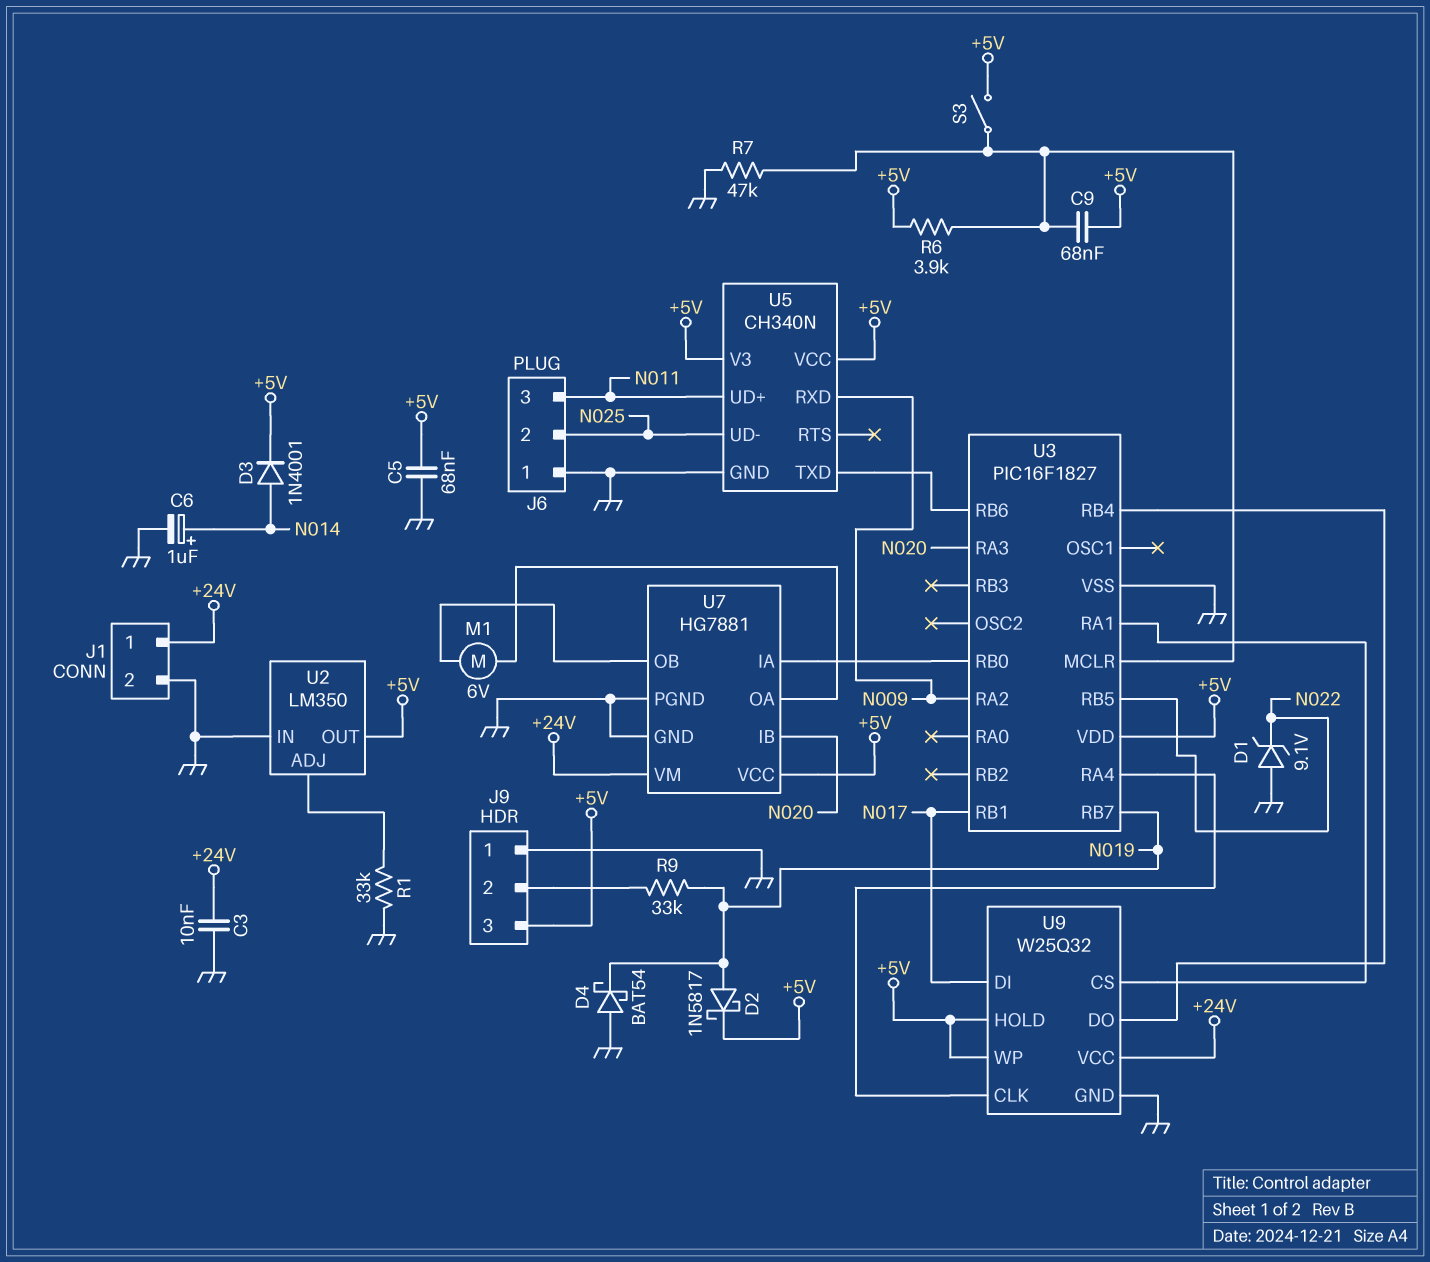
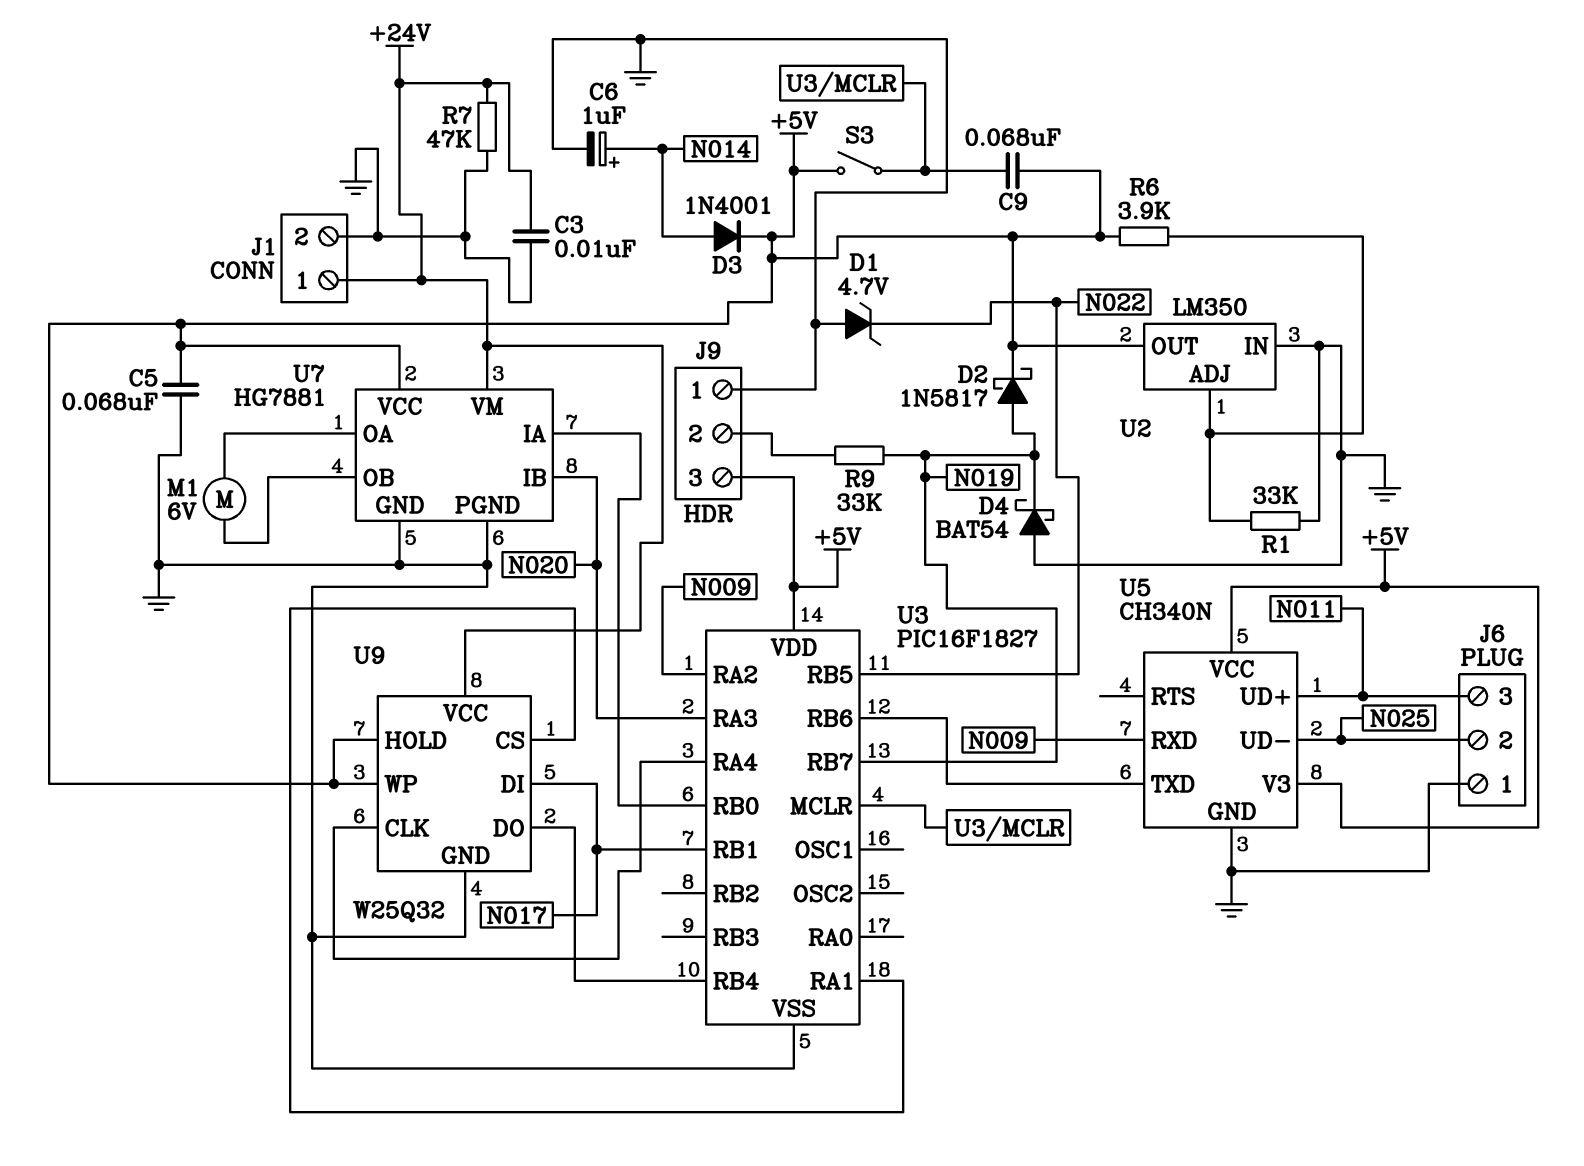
D1: zener 9.1V (A GND, K N022) -> zener 4.7V (A GND, K N022)
R6: 3.9k (+5V, U3/MCLR) -> 3.9k (+5V, U2/ADJ)
R7: 47k (GND, U3/MCLR) -> 47k (+24V, GND)

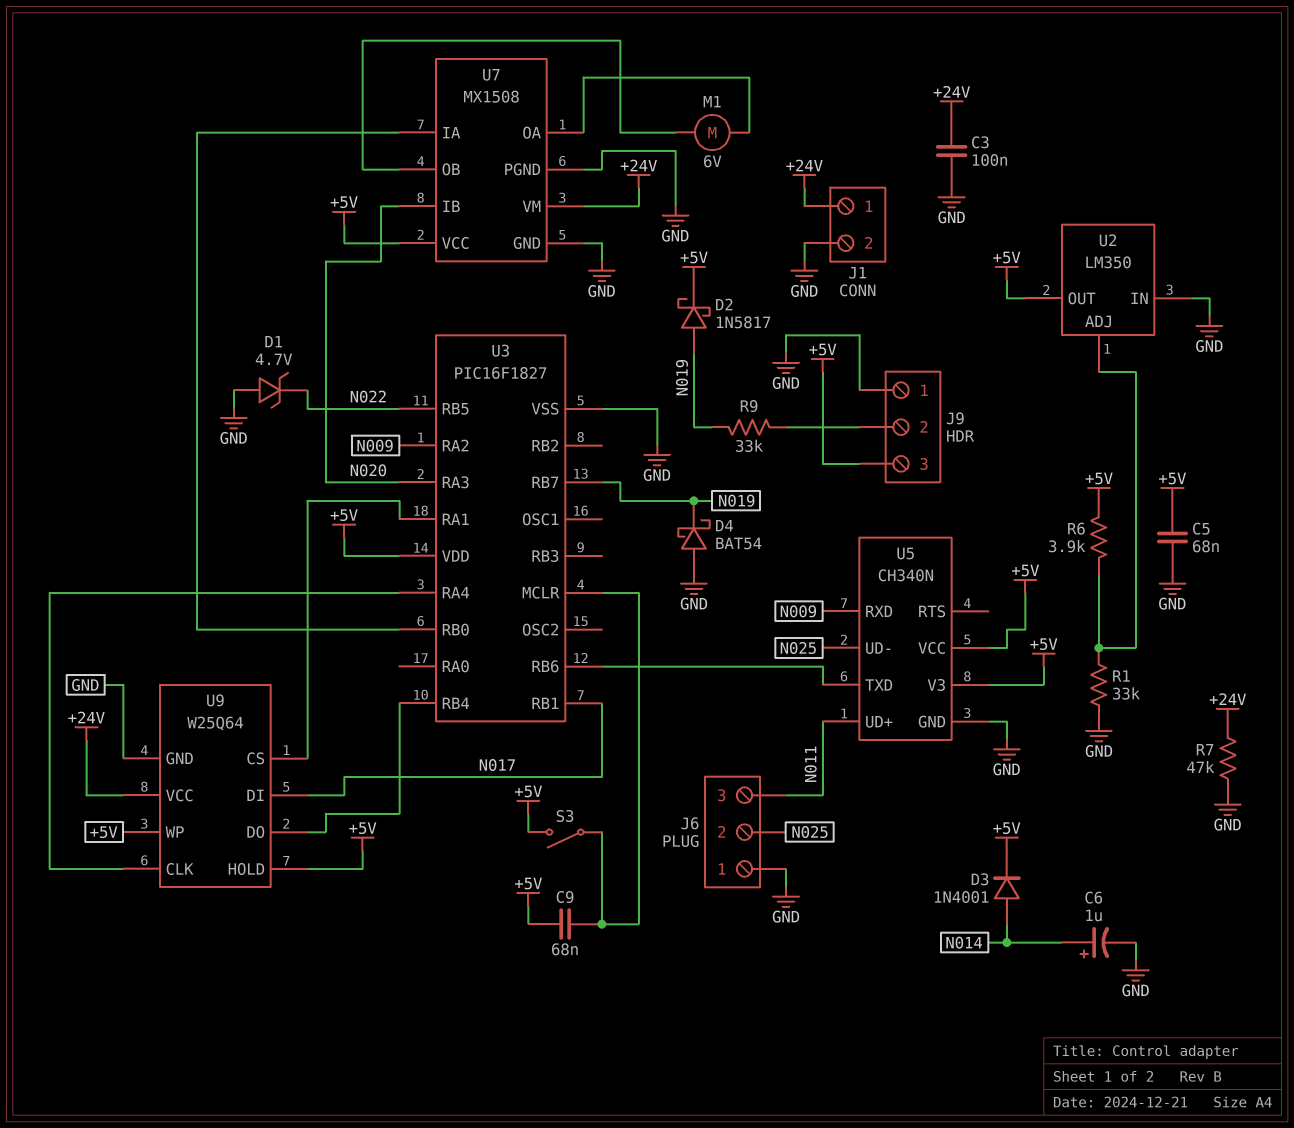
C3: 10nF (+24V, GND) -> 100nF (+24V, GND)
U7: HG7881 -> MX1508
U9: W25Q32 -> W25Q64

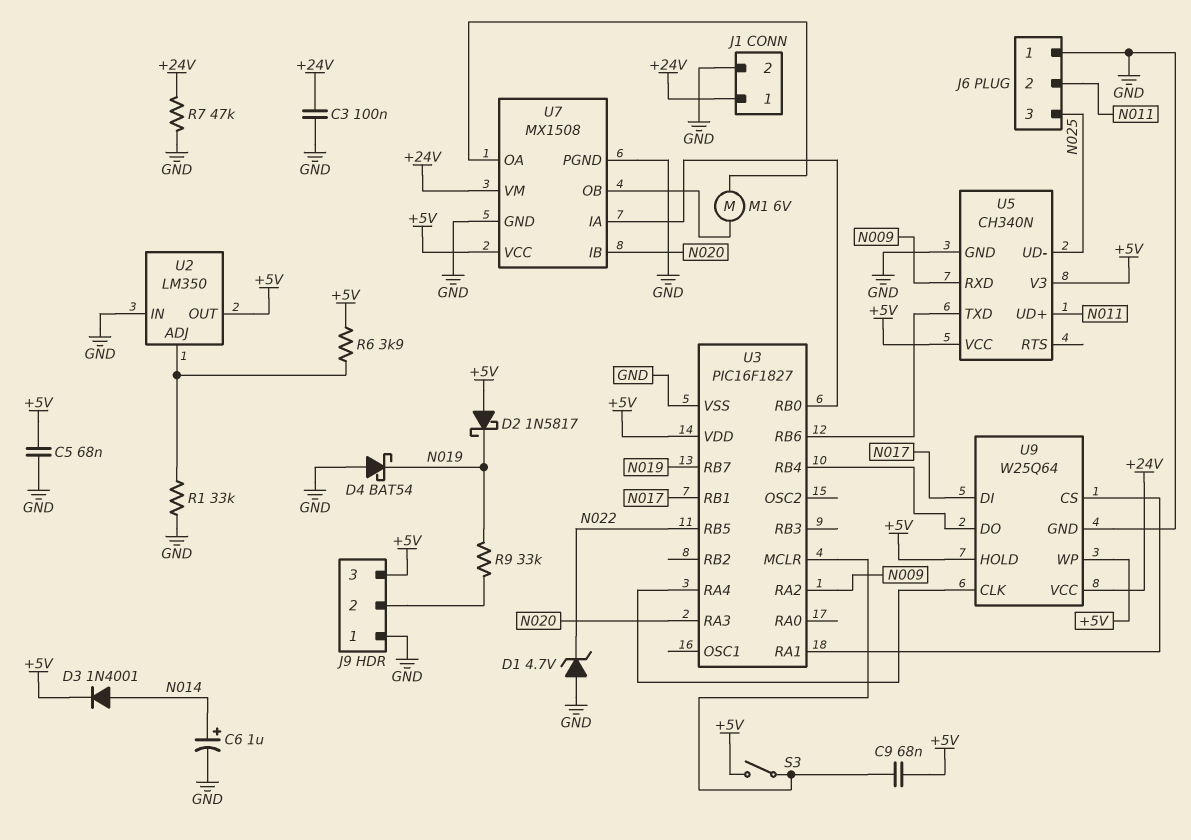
D2: schottky 1N5817 (A N019, K +5V) -> schottky 1N5817 (A +5V, K N019)
J6 pin 2: N025 -> N011
J6 pin 3: N011 -> N025

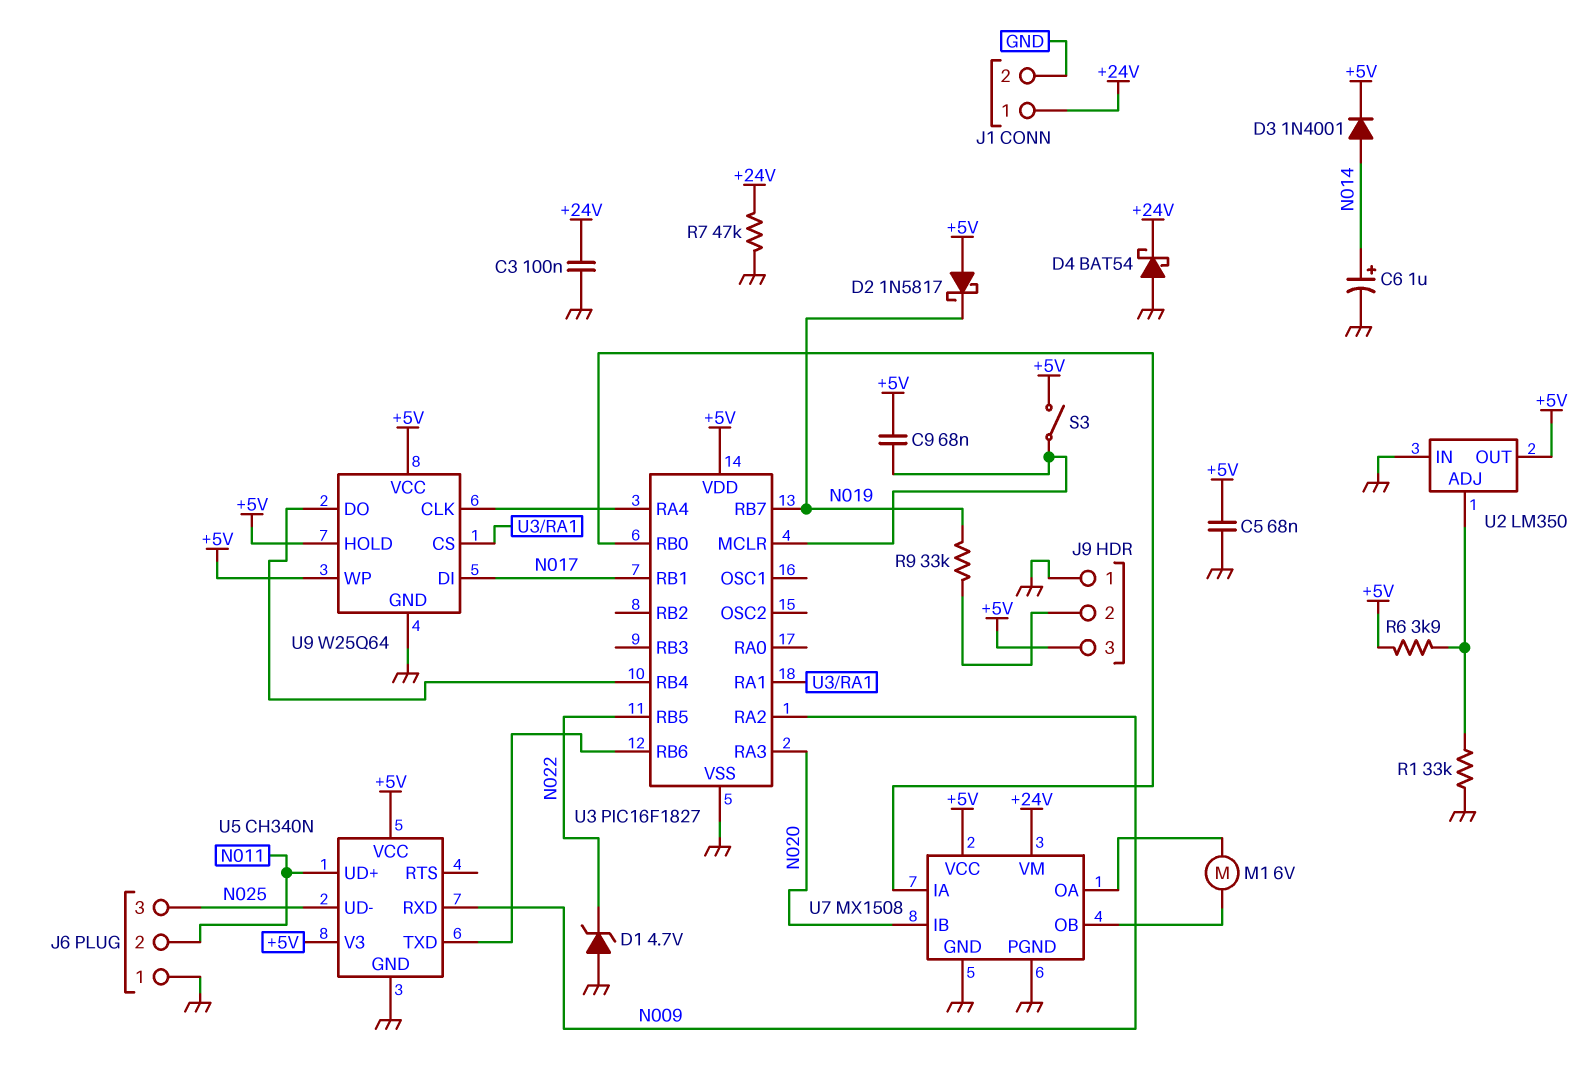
D4: schottky BAT54 (A GND, K N019) -> schottky BAT54 (A GND, K +24V)
U9 pin VCC: +24V -> +5V

